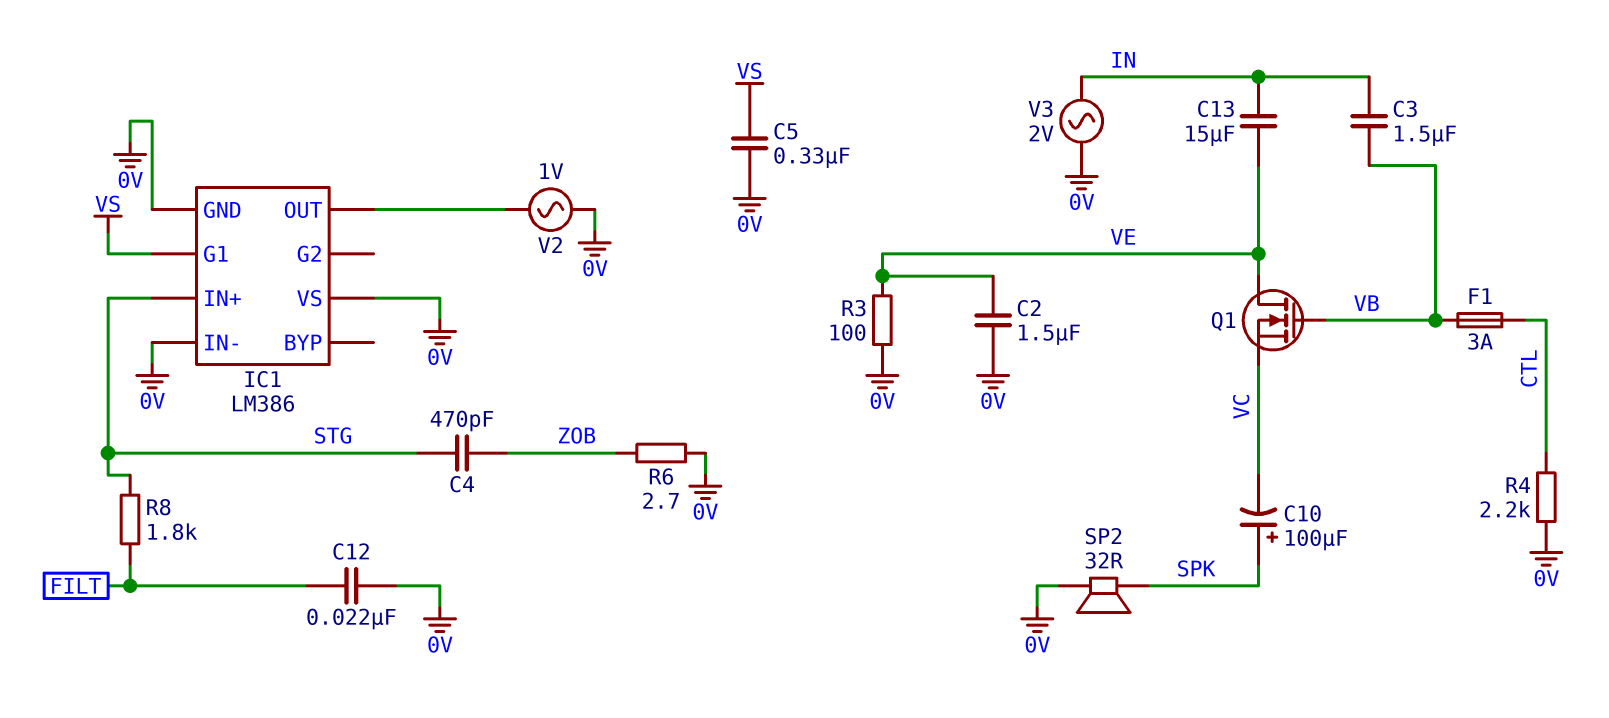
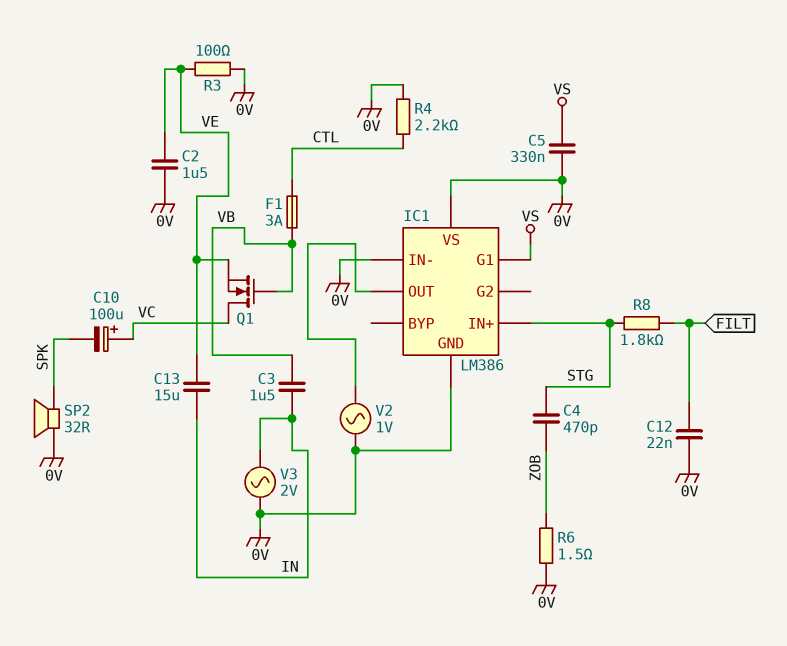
C10: 100uF (plus SPK, minus VC) -> 100uF (plus VC, minus SPK)
Q1: NMOS (G VB, D VE, S VC) -> NMOS (G VB, D VC, S VE)
R6: 2.7 (0V, ZOB) -> 1.5 (0V, ZOB)

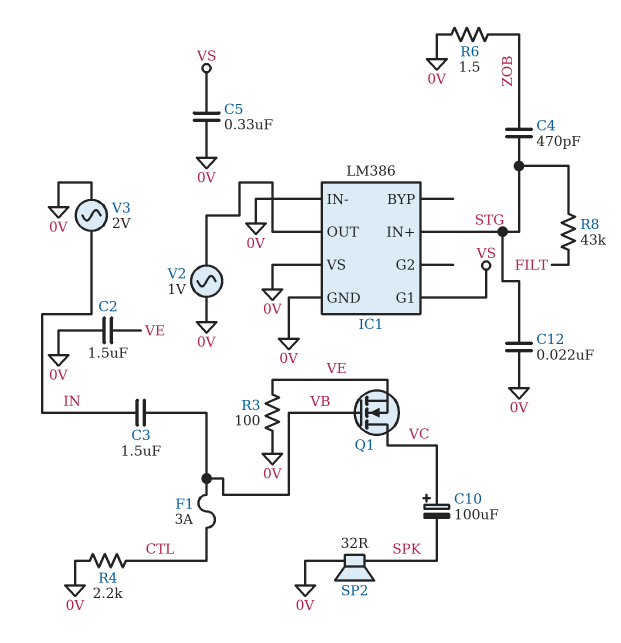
C12: 22nF (0V, FILT) -> 22nF (0V, STG)
C13: 15uF (IN, VE) -> none
R8: 1.8k (FILT, STG) -> 43k (FILT, STG)

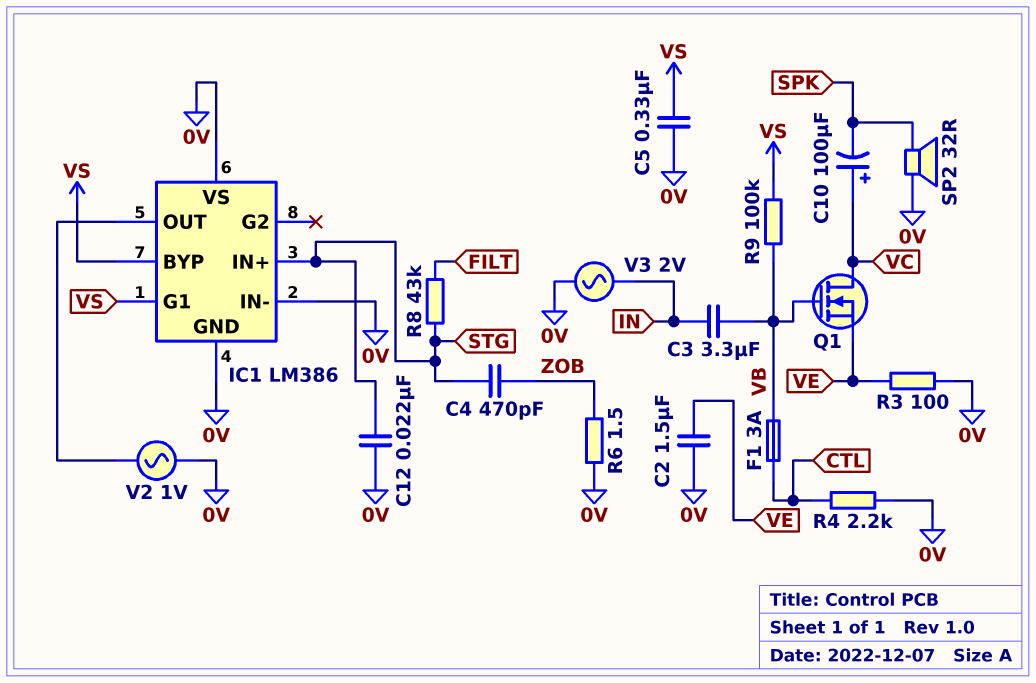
C3: 1.5uF (IN, VB) -> 3.3uF (IN, VB)
IC1 pin BYP: none -> VS
R9: none -> 100k (VB, VS)

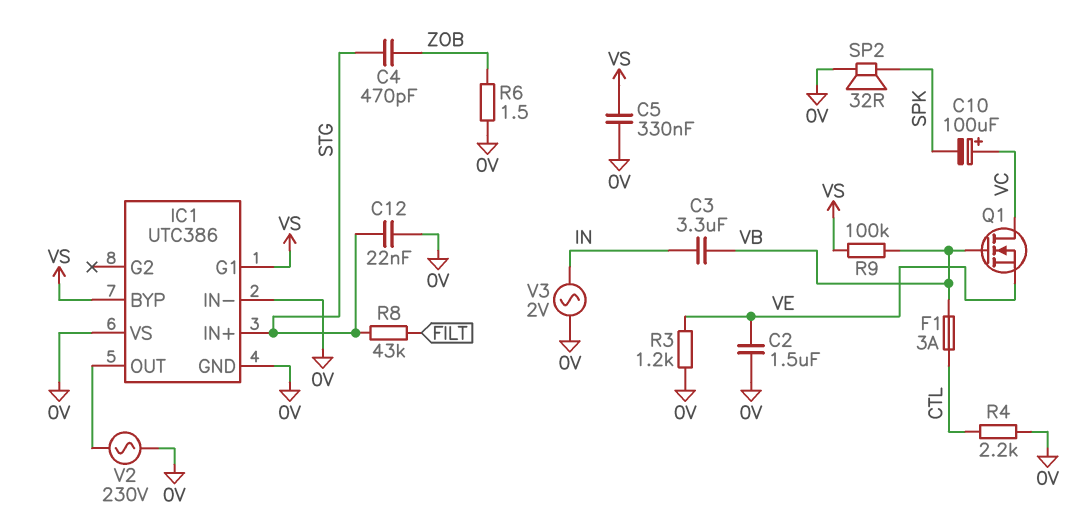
IC1: LM386 -> UTC386
R3: 100 (0V, VE) -> 1.2k (0V, VE)
V2: AC 1V (0V, IC1/OUT) -> AC 230V (0V, IC1/OUT)

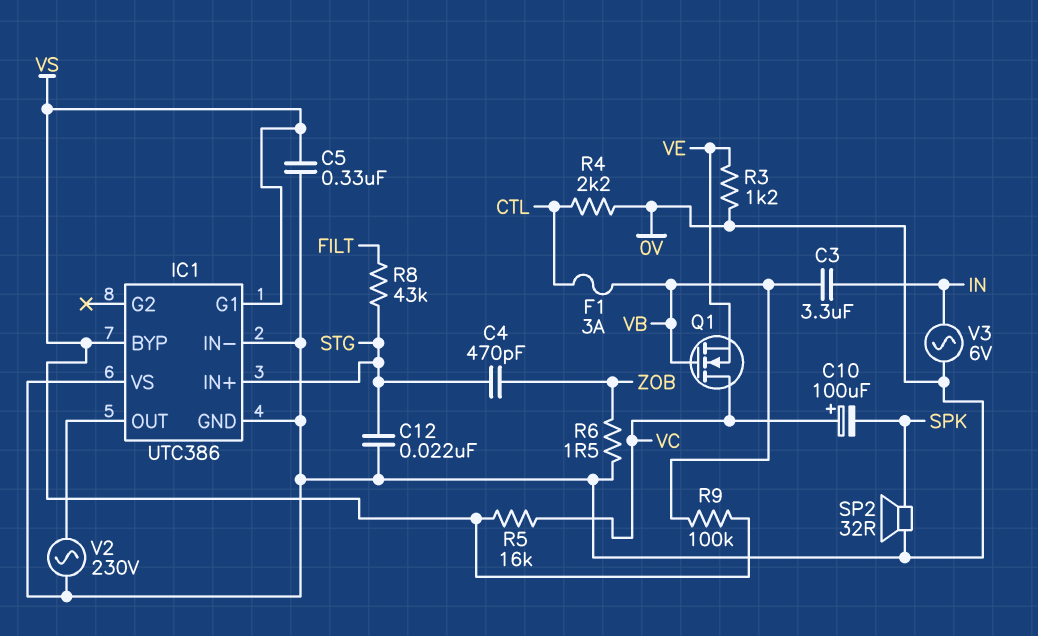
C2: 1.5uF (0V, VE) -> none
R5: none -> 16k (VC, VS)
V3: AC 2V (0V, IN) -> AC 6V (0V, IN)

